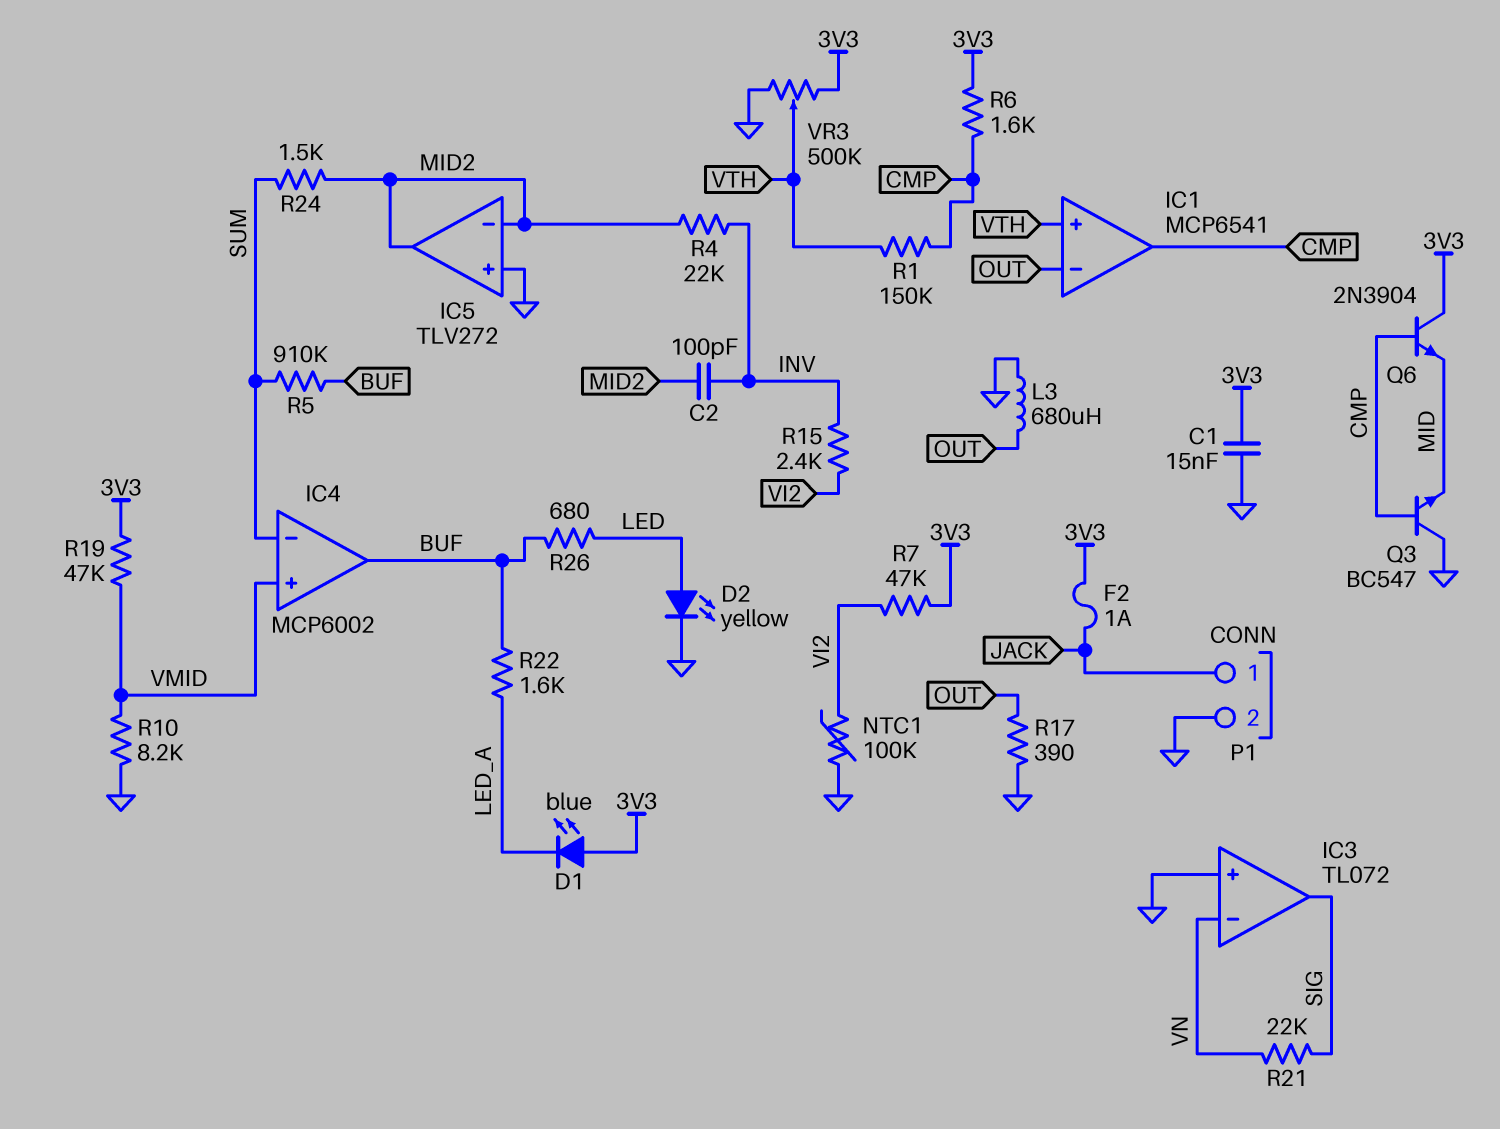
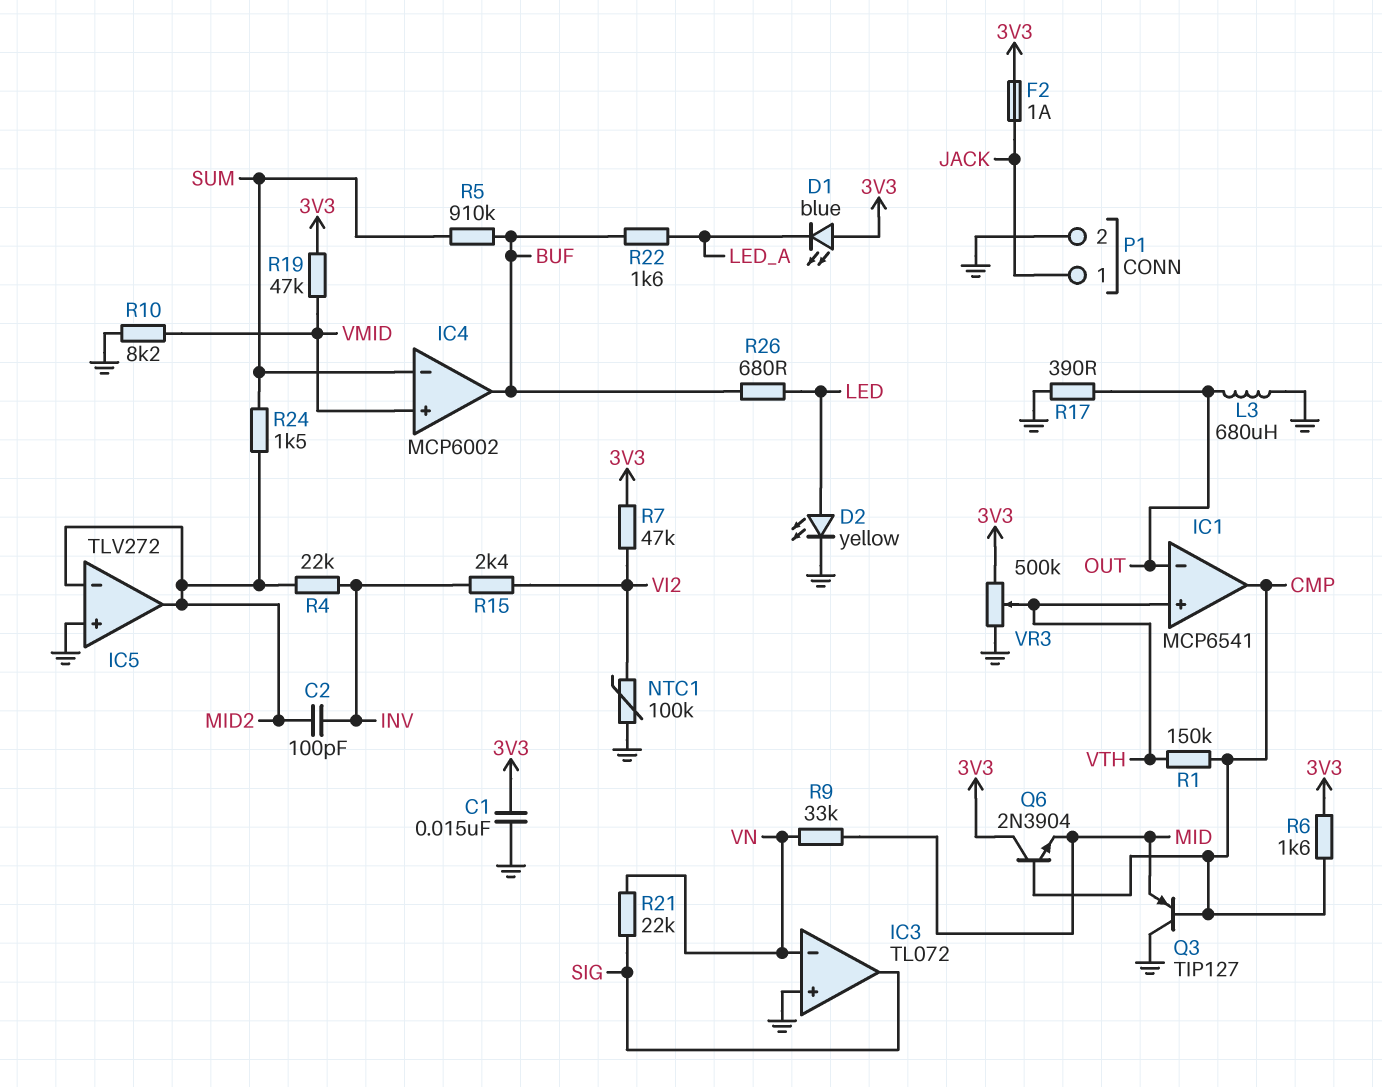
Q3: NPN BC547 (B CMP, C GND, E MID) -> PNP TIP127 (B CMP, C GND, E MID)
R9: none -> 33k (MID, VN)

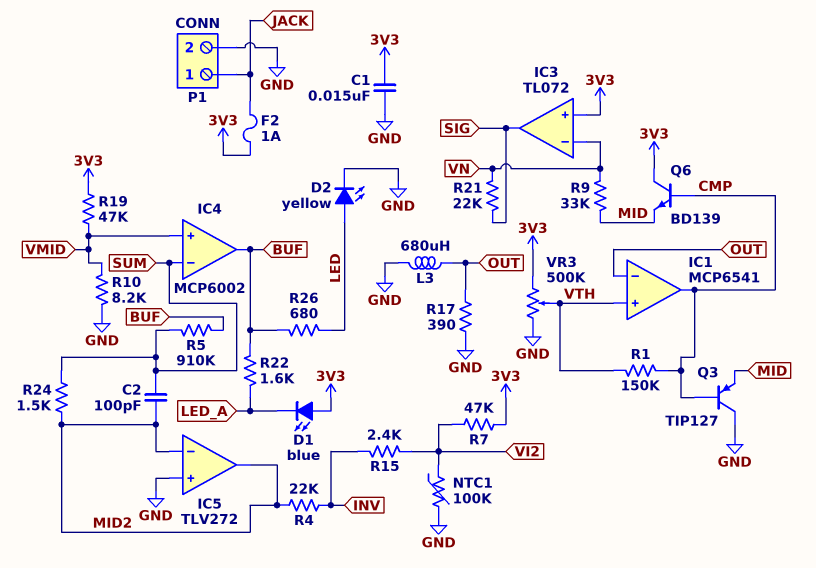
C2: 100pF (INV, MID2) -> 100pF (MID2, SUM)
IC3 pin in+: GND -> 3V3
Q6: NPN 2N3904 (B CMP, C 3V3, E MID) -> NPN BD139 (B CMP, C 3V3, E MID)
R6: 1.6k (3V3, CMP) -> none

